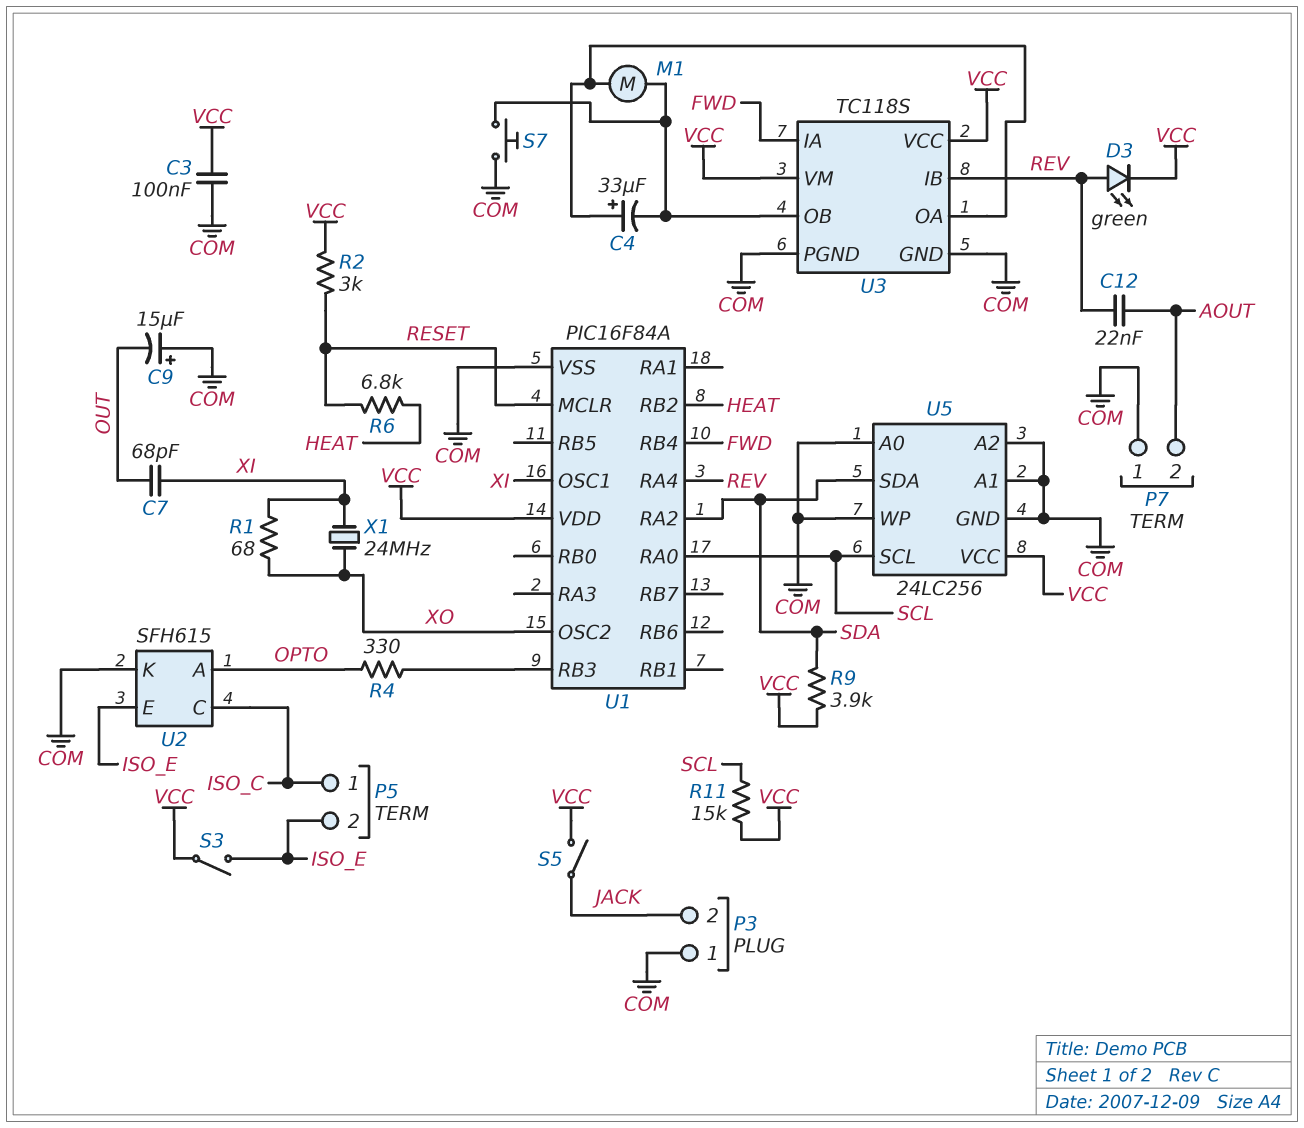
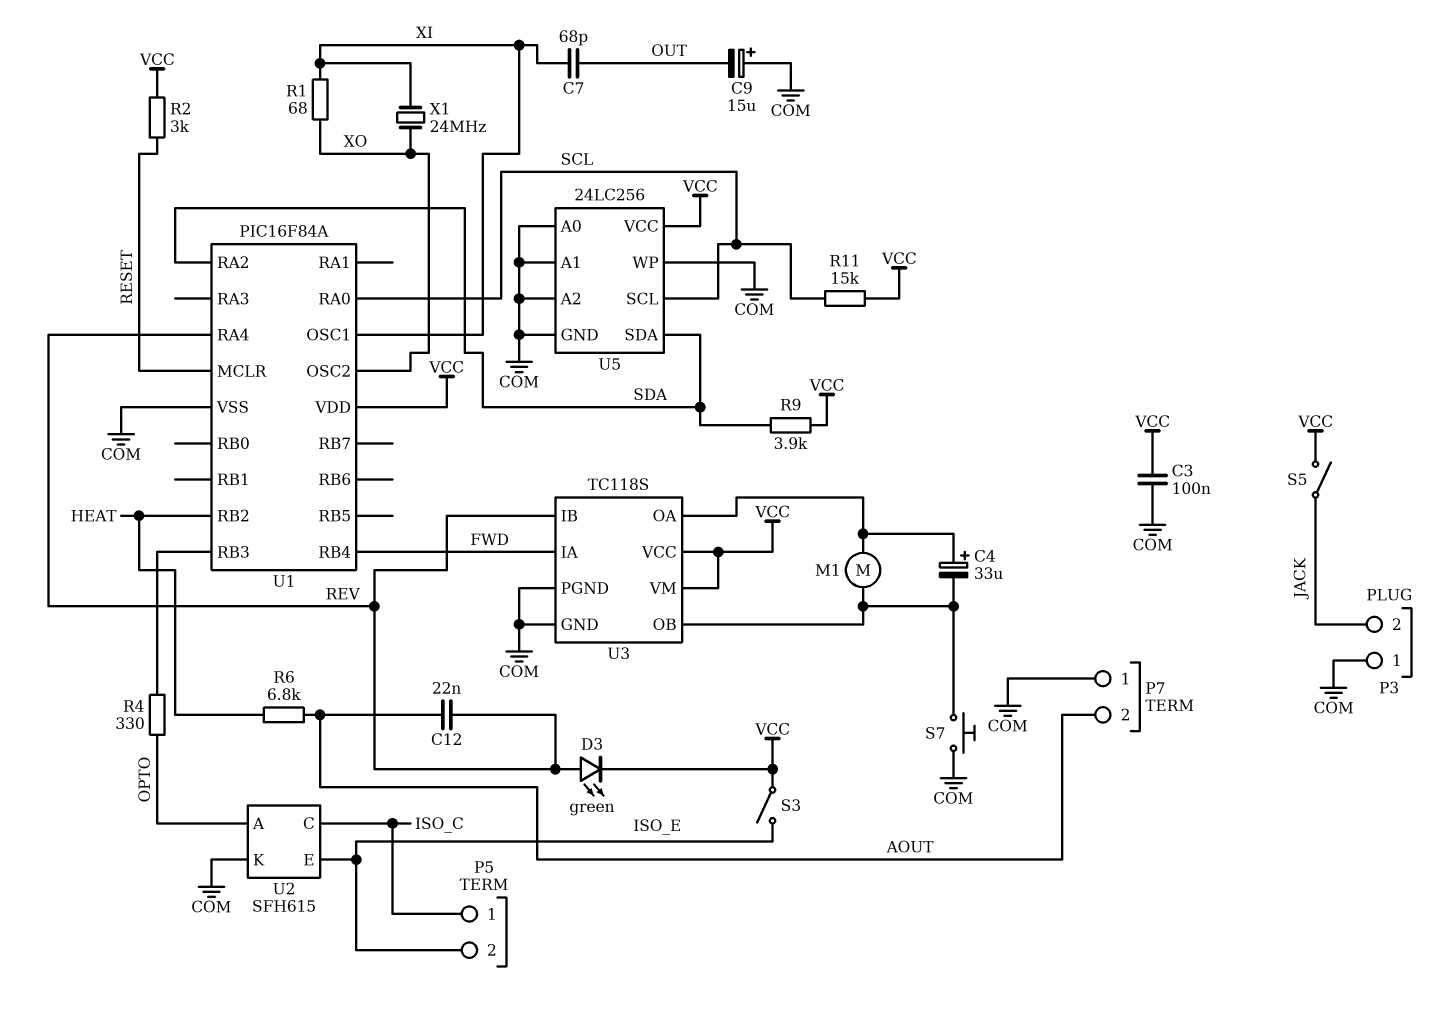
R6: 6.8k (HEAT, RESET) -> 6.8k (AOUT, HEAT)

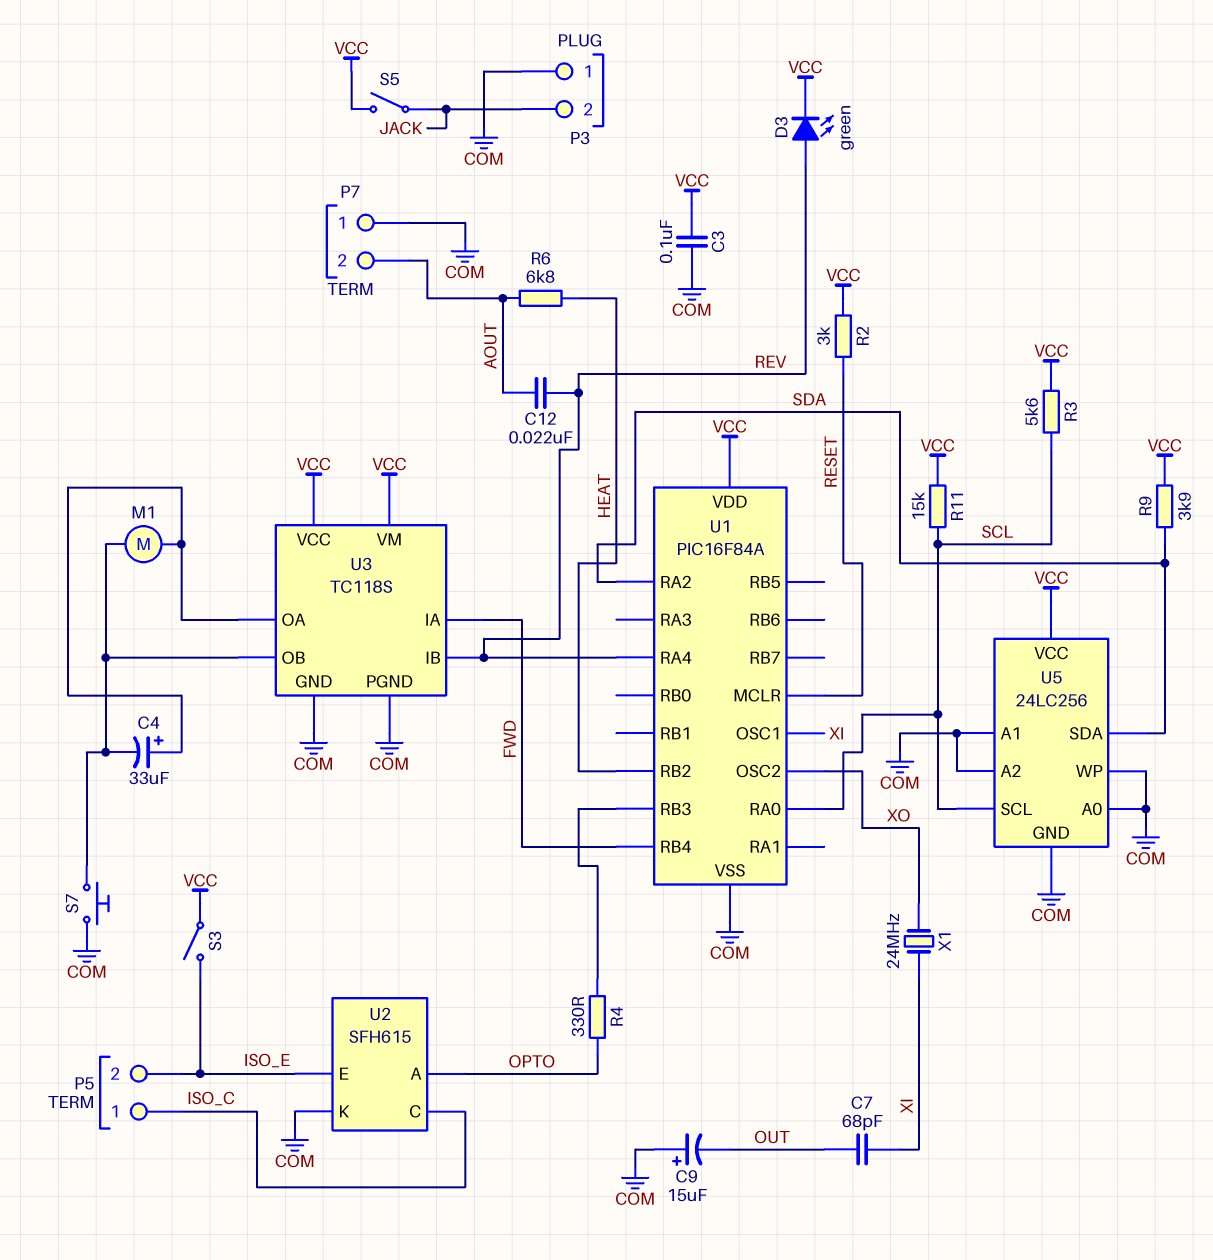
R1: 68 (XI, XO) -> none
R3: none -> 5.6k (SCL, VCC)

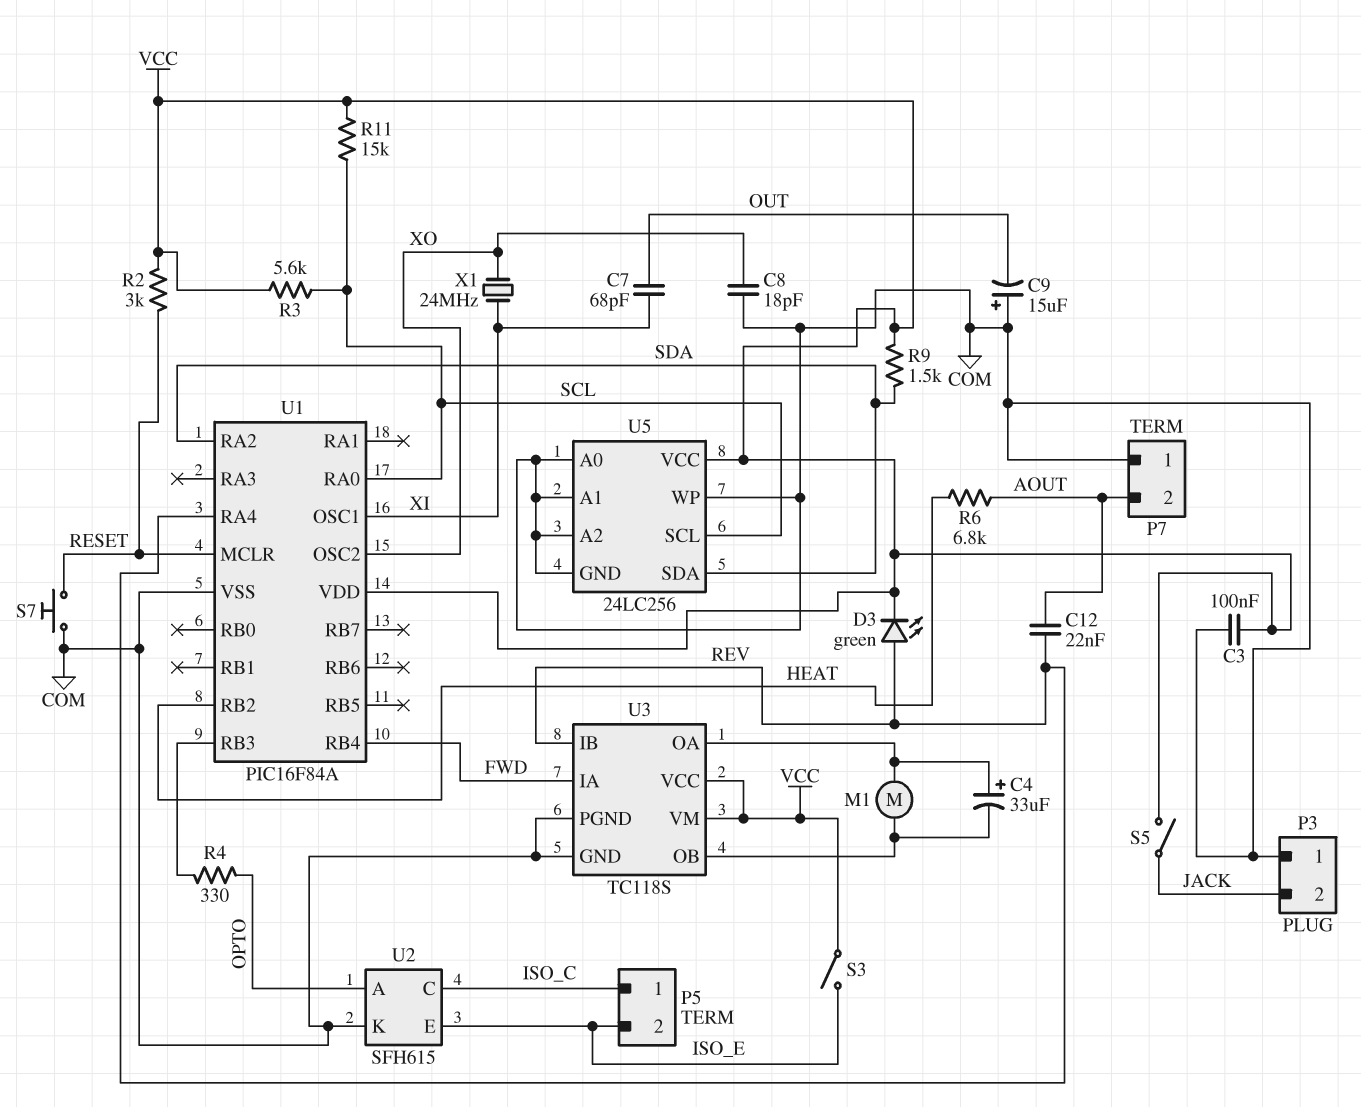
C8: none -> 18pF (COM, XO)
R9: 3.9k (SDA, VCC) -> 1.5k (SDA, VCC)
S7: button (COM, U3/OB) -> button (COM, RESET)

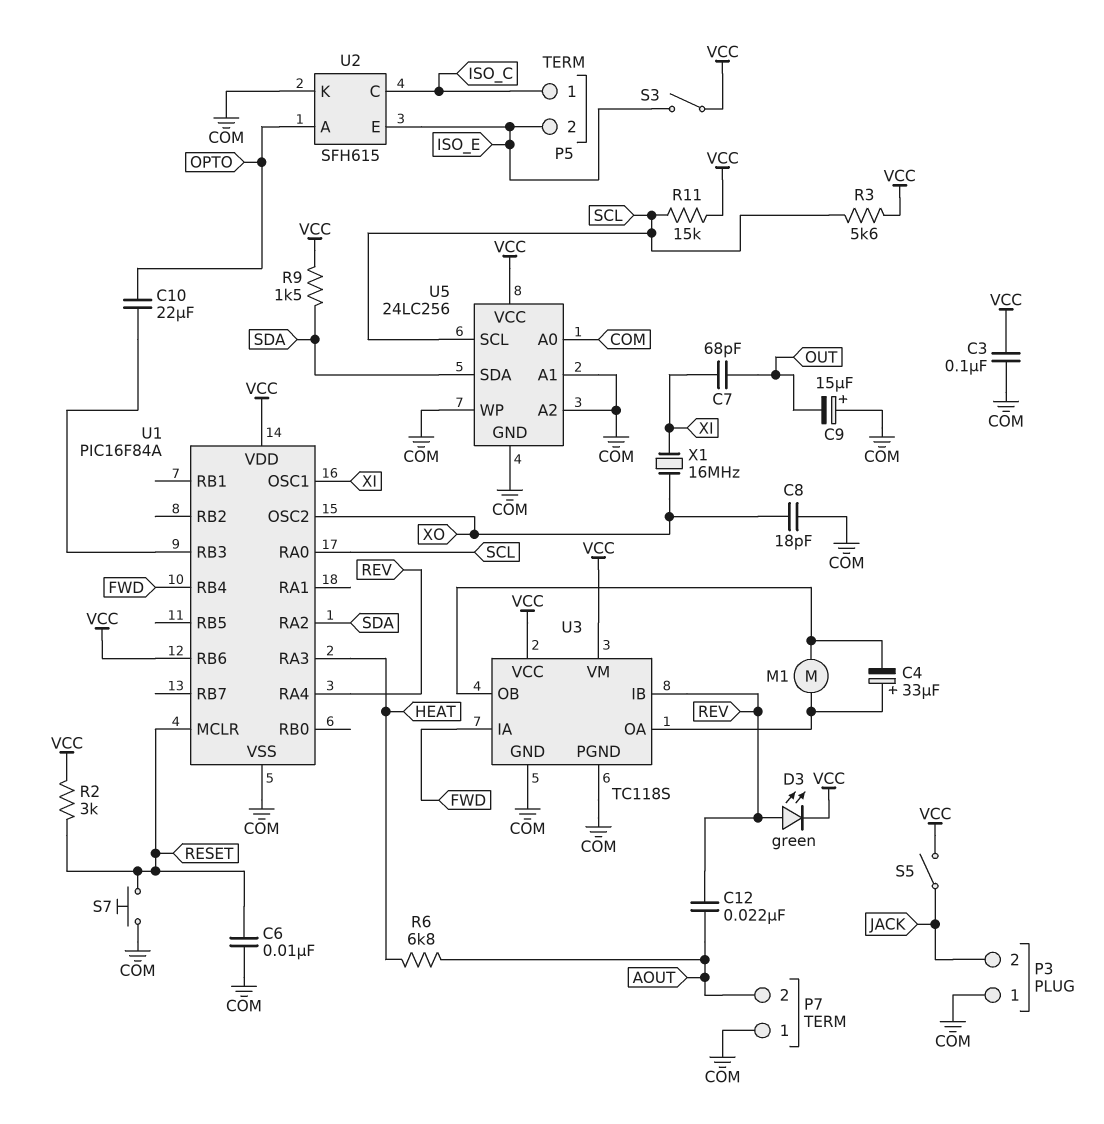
C6: none -> 10nF (COM, RESET)
C10: none -> 22uF (OPTO, U1/RB3)
R4: 330 (OPTO, U1/RB3) -> none
U1 pin RA3: none -> HEAT
U1 pin RB2: HEAT -> none
U1 pin RB6: none -> VCC
X1: 24MHz (XI, XO) -> 16MHz (XI, XO)

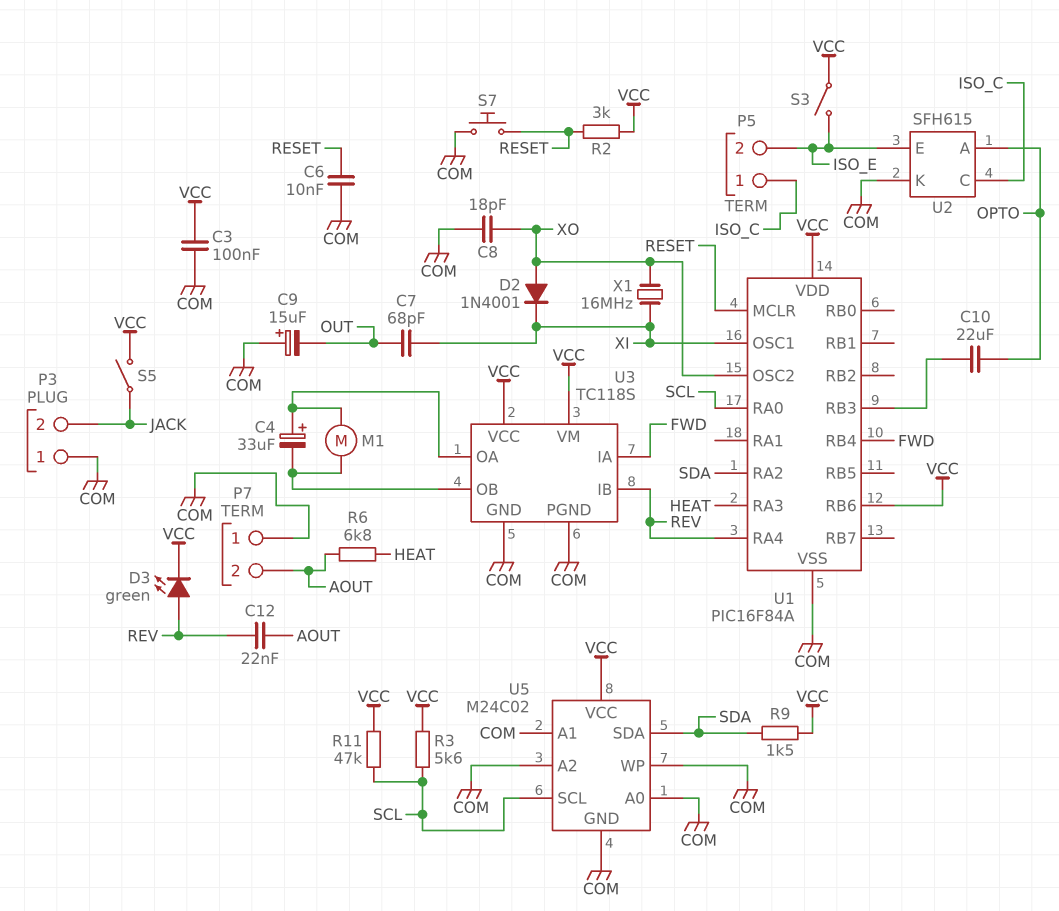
D2: none -> diode 1N4001 (A XO, K XI)
R11: 15k (SCL, VCC) -> 47k (SCL, VCC)
U5: 24LC256 -> M24C02

